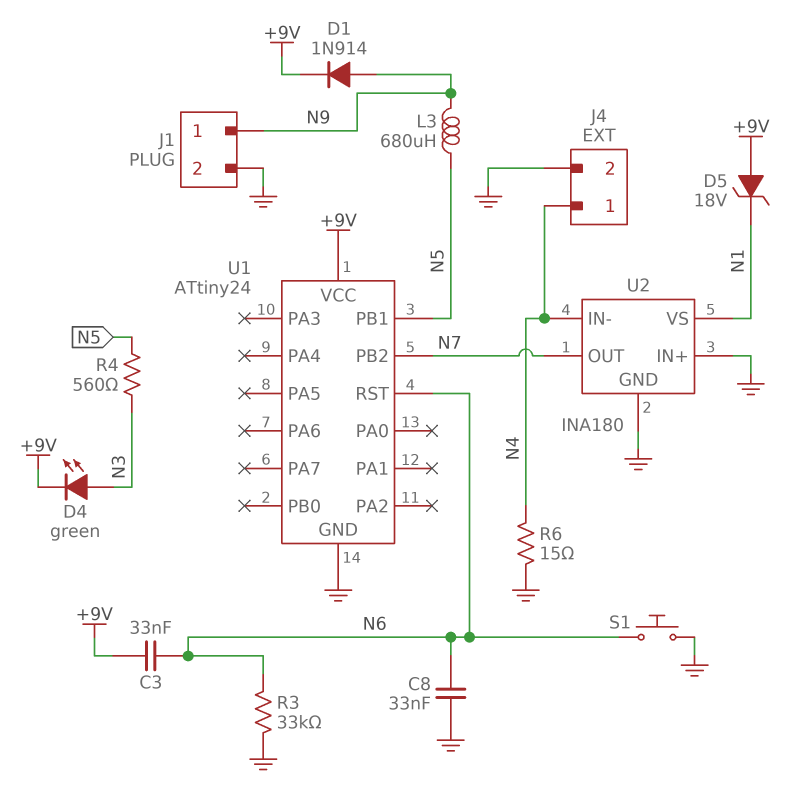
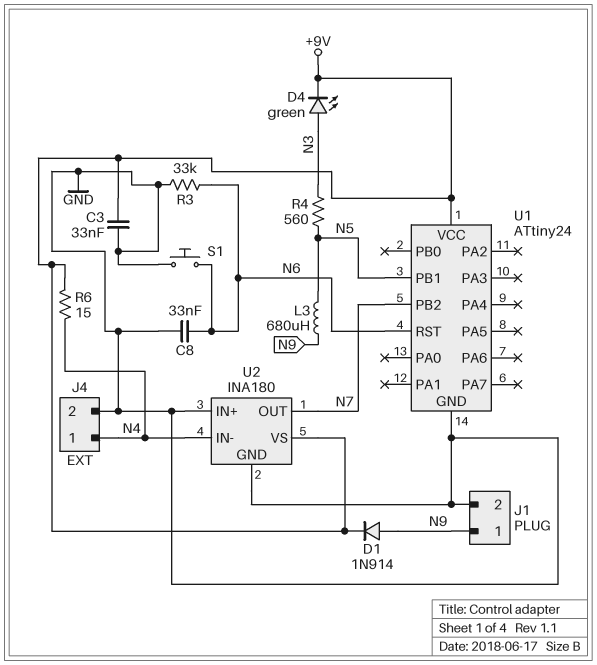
C3: 33nF (+9V, N6) -> 33nF (+9V, GND)
D5: zener 18V (A +9V, K N1) -> none
R6: 15 (GND, N4) -> 15 (+9V, N4)
U2 pin VS: N1 -> +9V

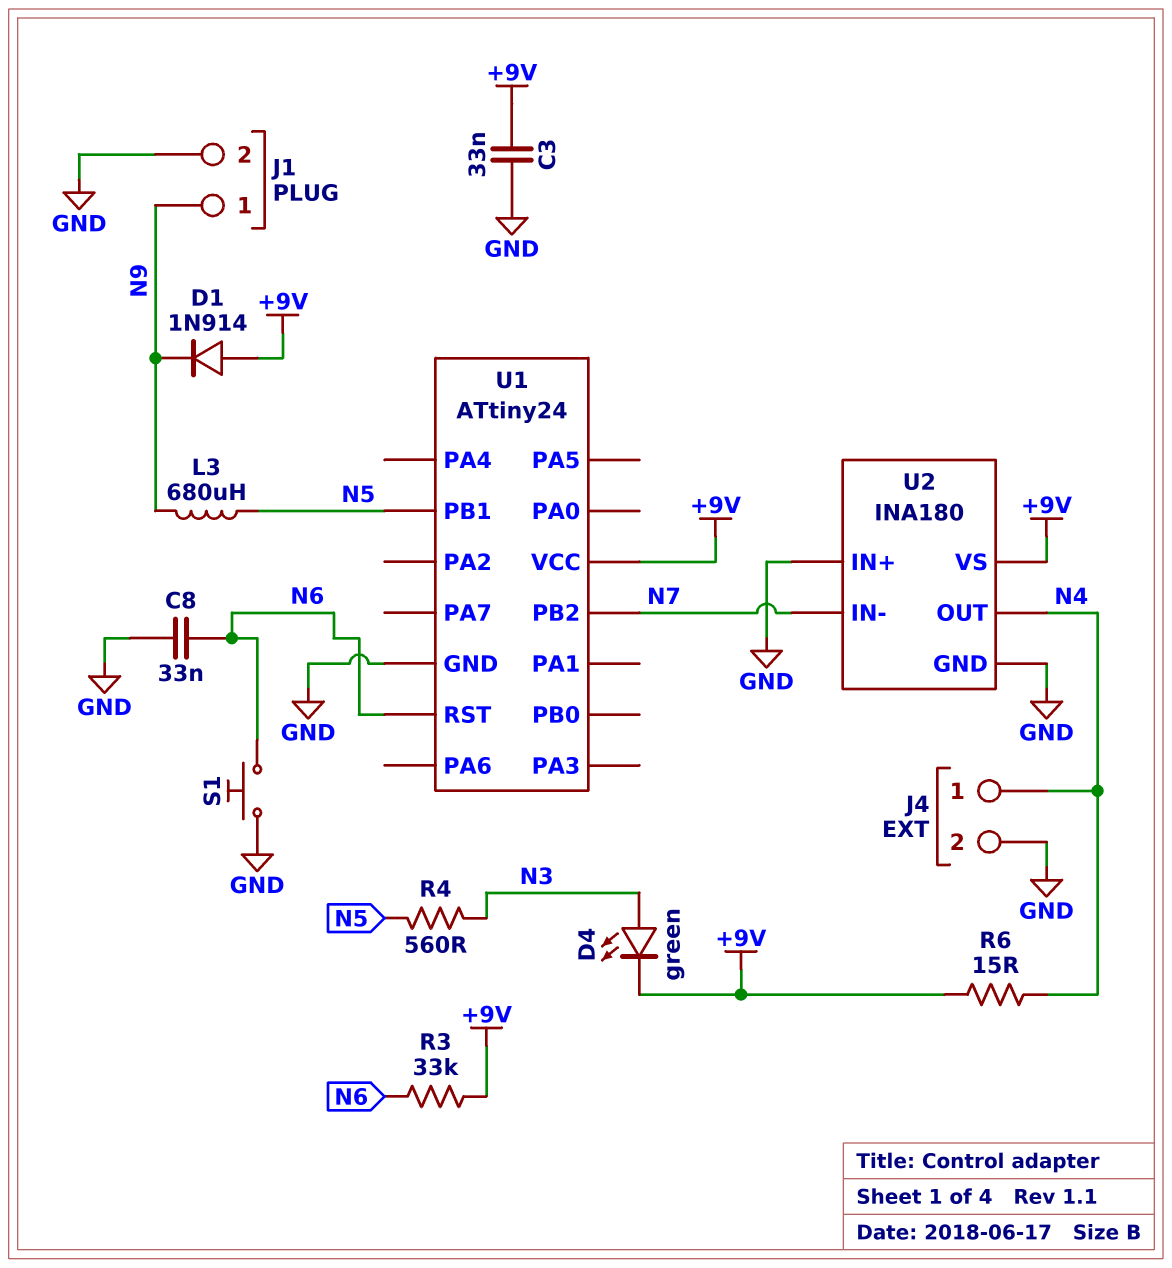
D1: diode 1N914 (A N9, K +9V) -> diode 1N914 (A +9V, K N9)
R3: 33k (GND, N6) -> 33k (+9V, N6)
U2 pin IN-: N4 -> N7
U2 pin OUT: N7 -> N4

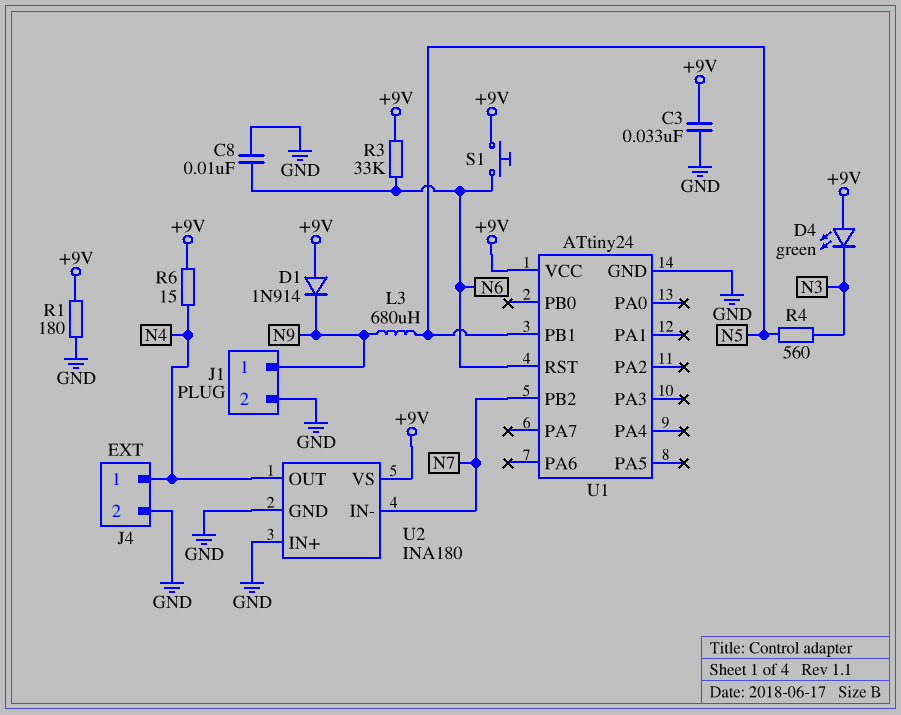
C8: 33nF (GND, N6) -> 10nF (GND, N6)
D4: LED green (A N3, K +9V) -> LED green (A +9V, K N3)
R1: none -> 180 (+9V, GND)
S1: button (GND, N6) -> button (+9V, N6)

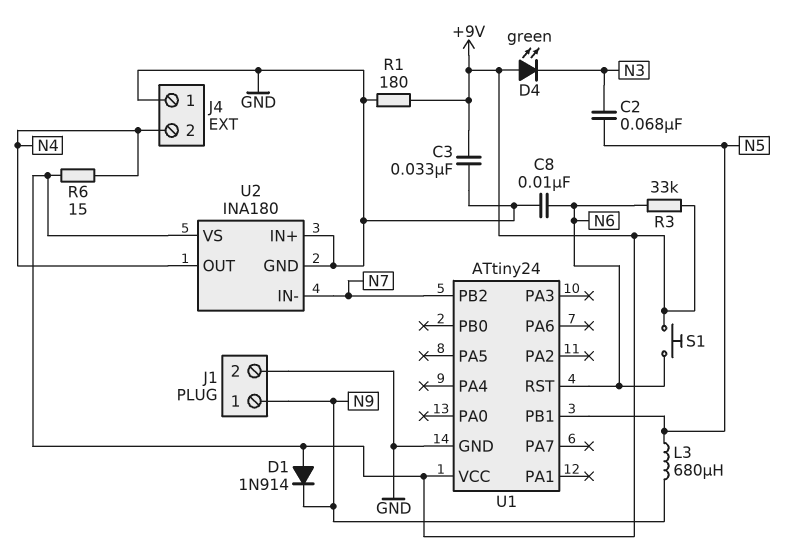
C2: none -> 68nF (N3, N5)
J4 pin 1: N4 -> GND
J4 pin 2: GND -> N4
R4: 560 (N3, N5) -> none

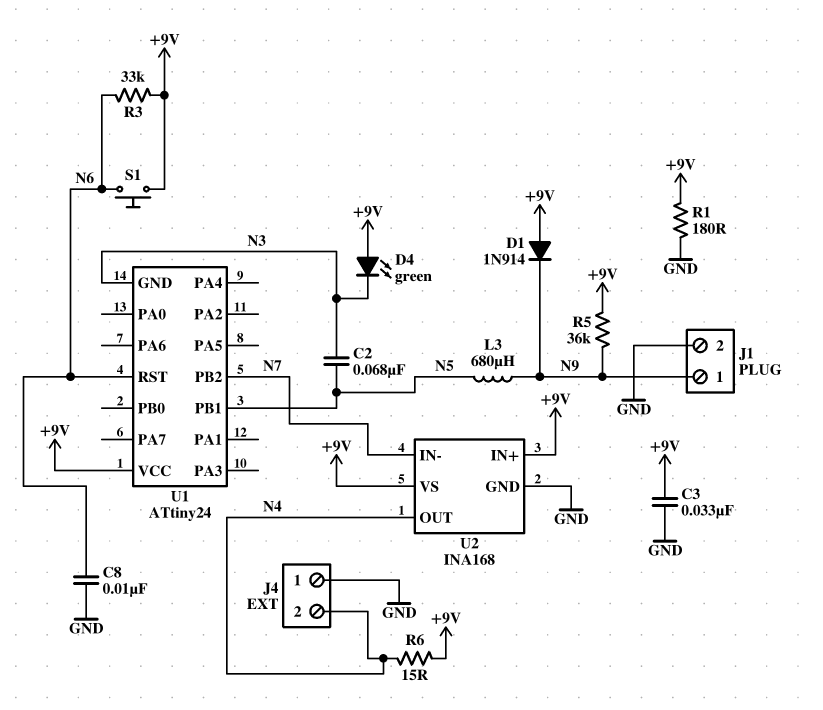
R5: none -> 36k (+9V, N9)
U1 pin GND: GND -> N3
U2: INA180 -> INA168
U2 pin IN+: GND -> +9V

